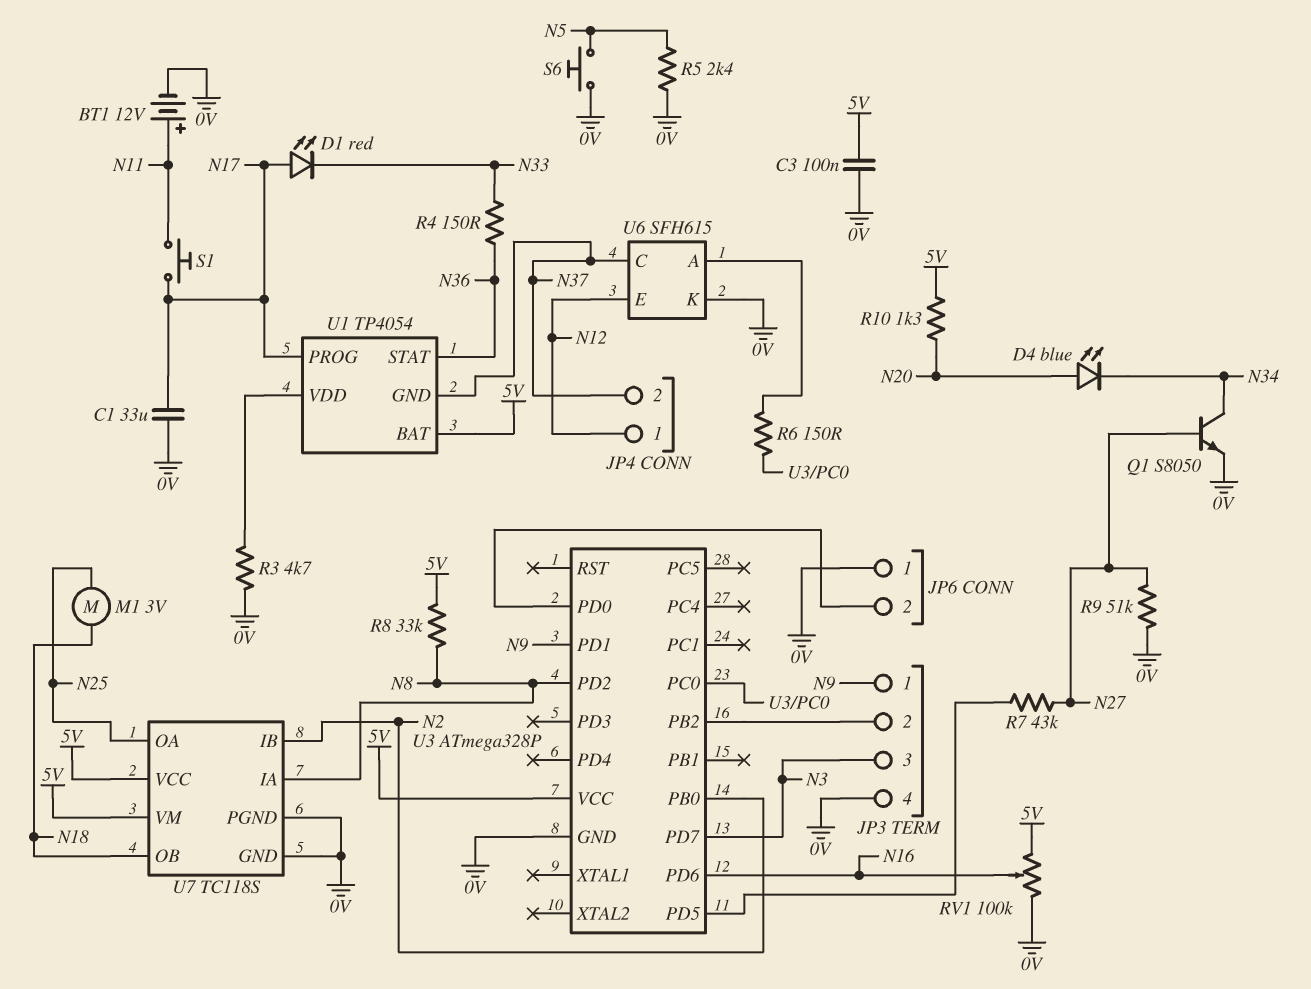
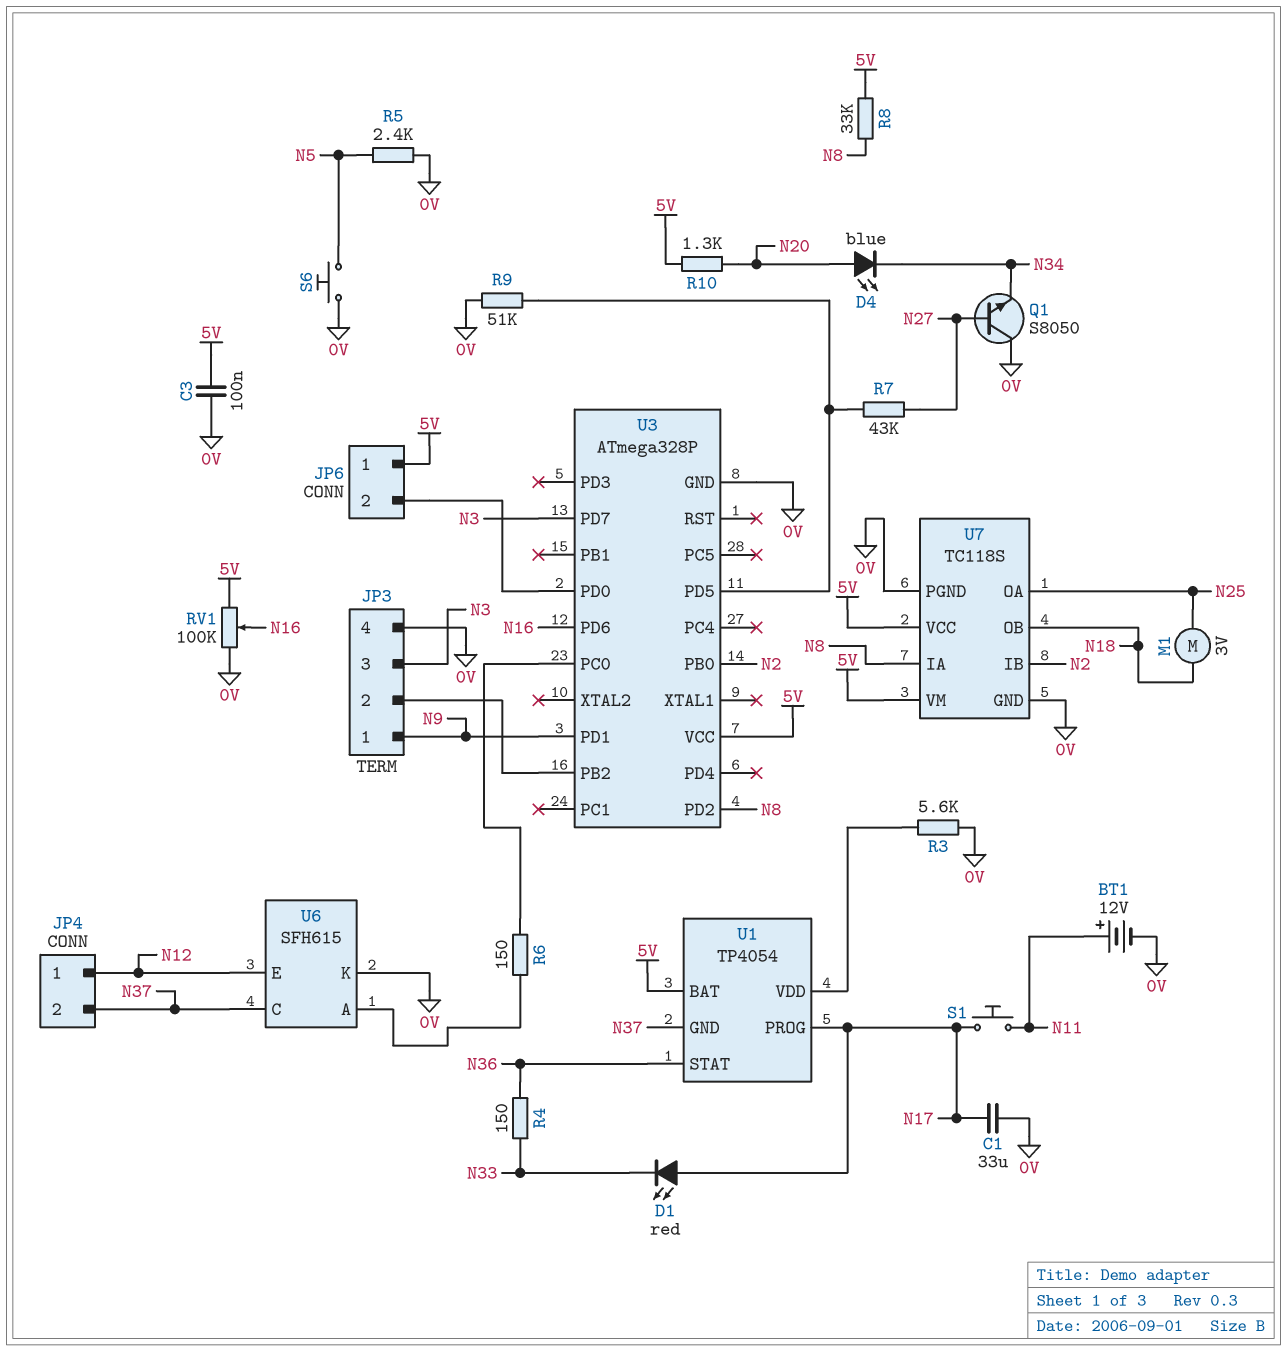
JP6 pin 1: 0V -> 5V
Q1: NPN S8050 (B N27, C N34, E 0V) -> NPN S8050 (B N27, C 0V, E N34)
R3: 4.7k (0V, U1/VDD) -> 5.6k (0V, U1/VDD)
R9: 51k (0V, N27) -> 51k (0V, U3/PD5)

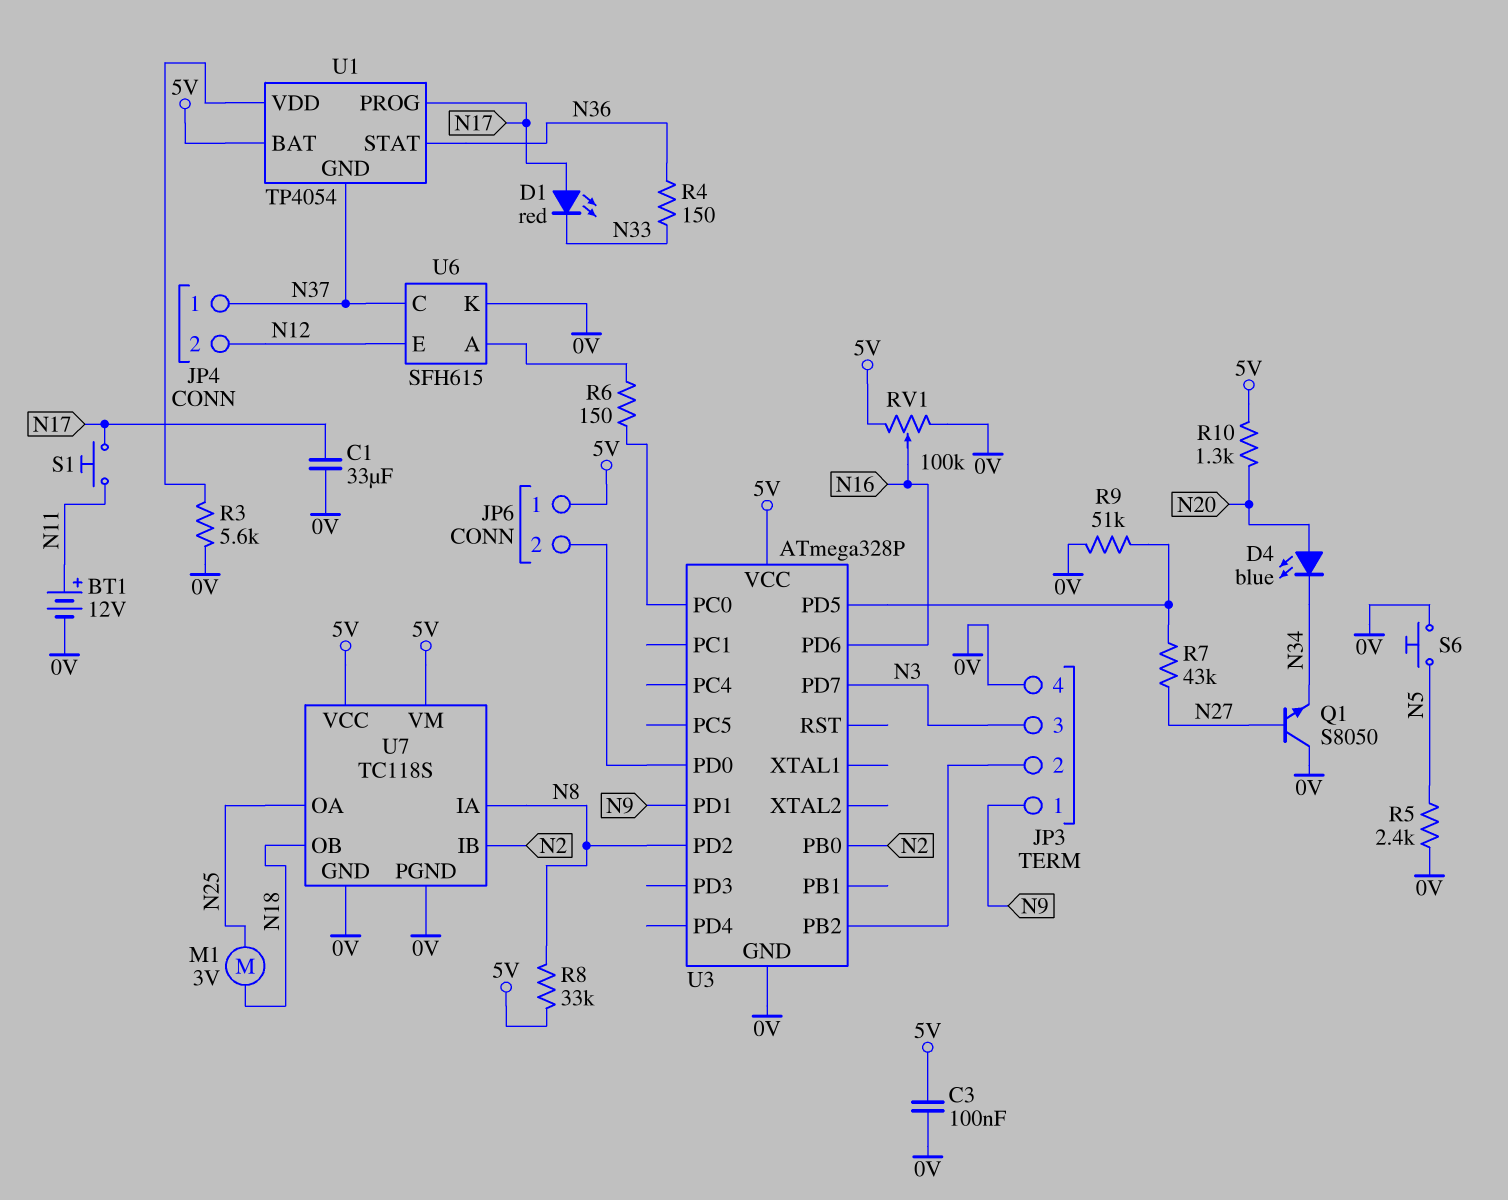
JP4 pin 1: N12 -> N37
JP4 pin 2: N37 -> N12

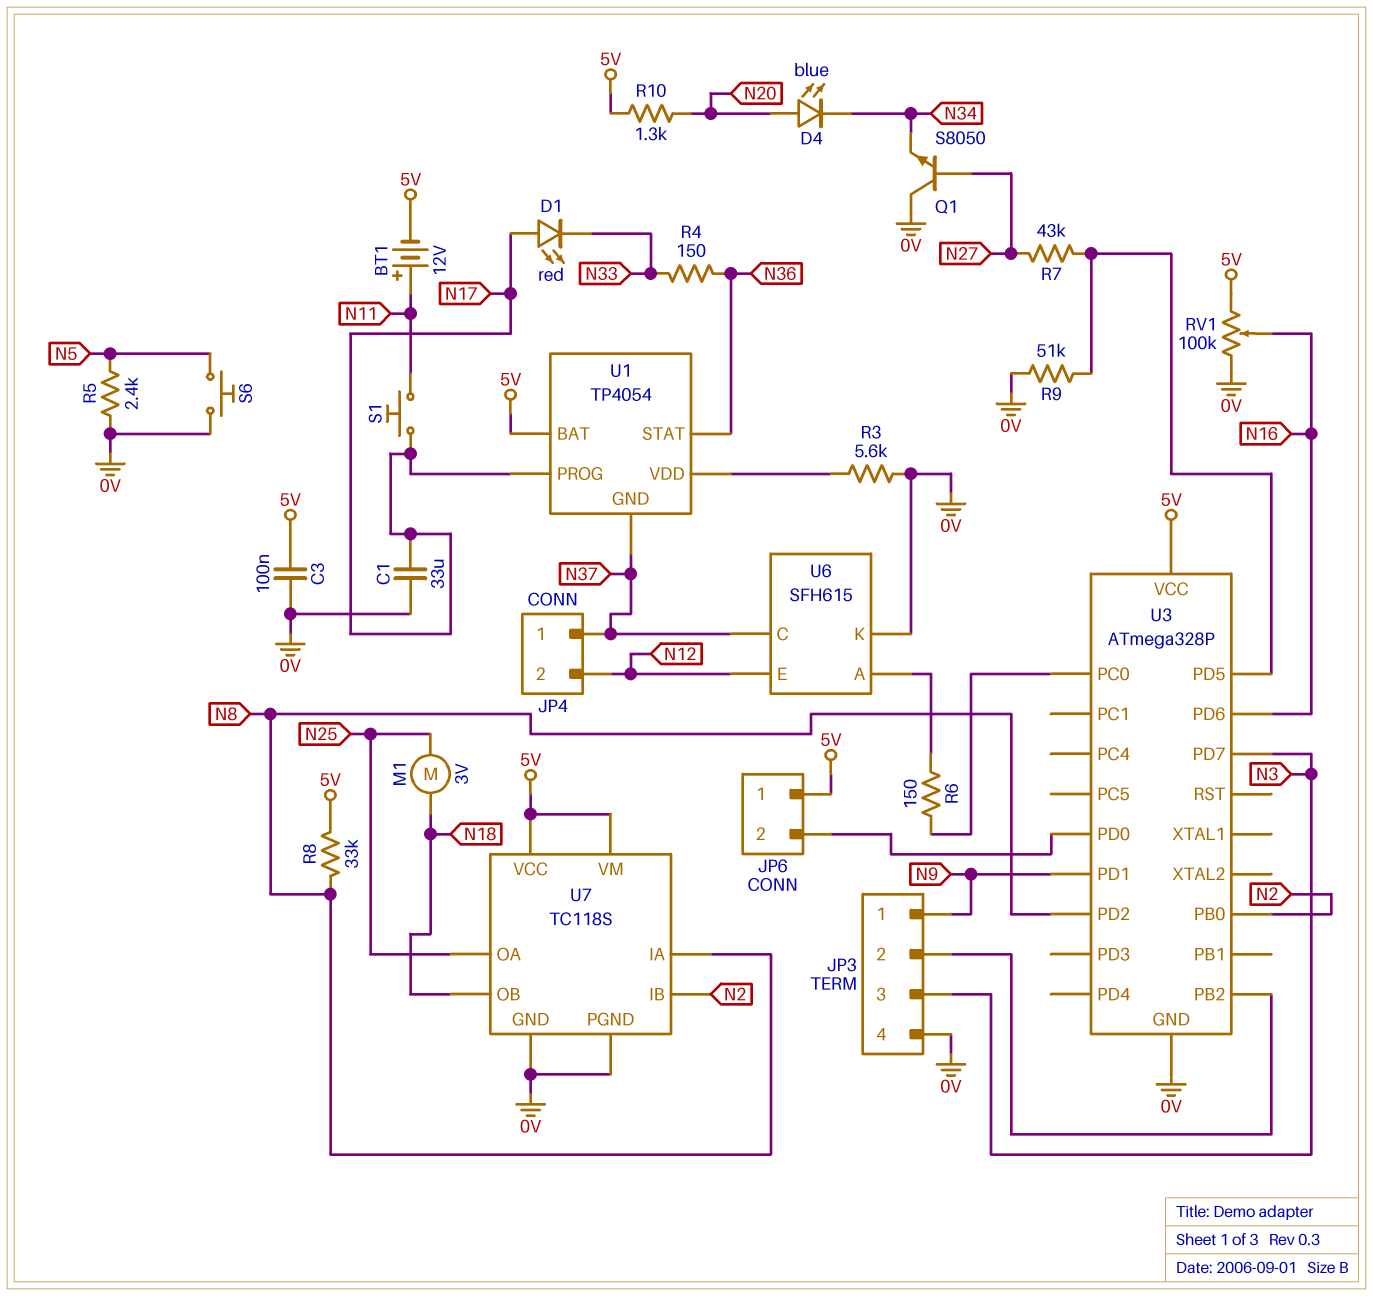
BT1: 12V (plus N11, minus 0V) -> 12V (plus N11, minus 5V)

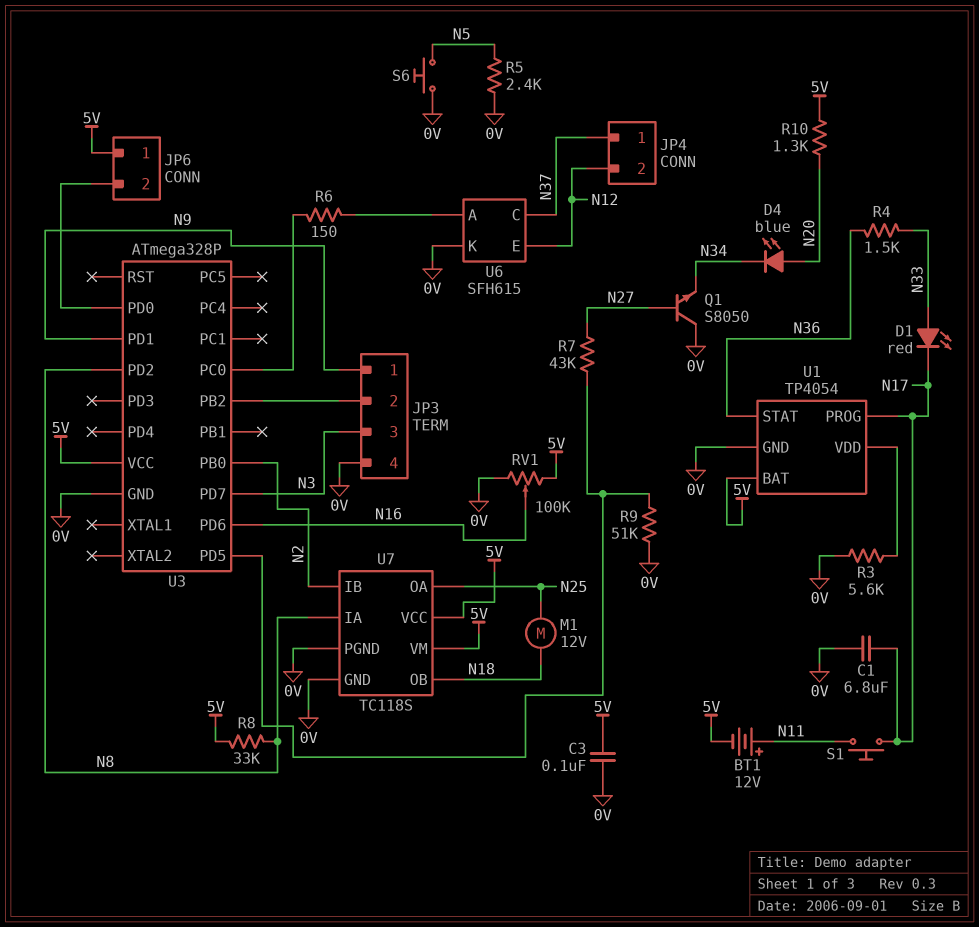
C1: 33uF (0V, N17) -> 6.8uF (0V, N17)
D1: LED red (A N17, K N33) -> LED red (A N33, K N17)
M1: motor 3V (N18, N25) -> motor 12V (N18, N25)
R4: 150 (N33, N36) -> 1.5k (N33, N36)
U1 pin GND: N37 -> 0V

